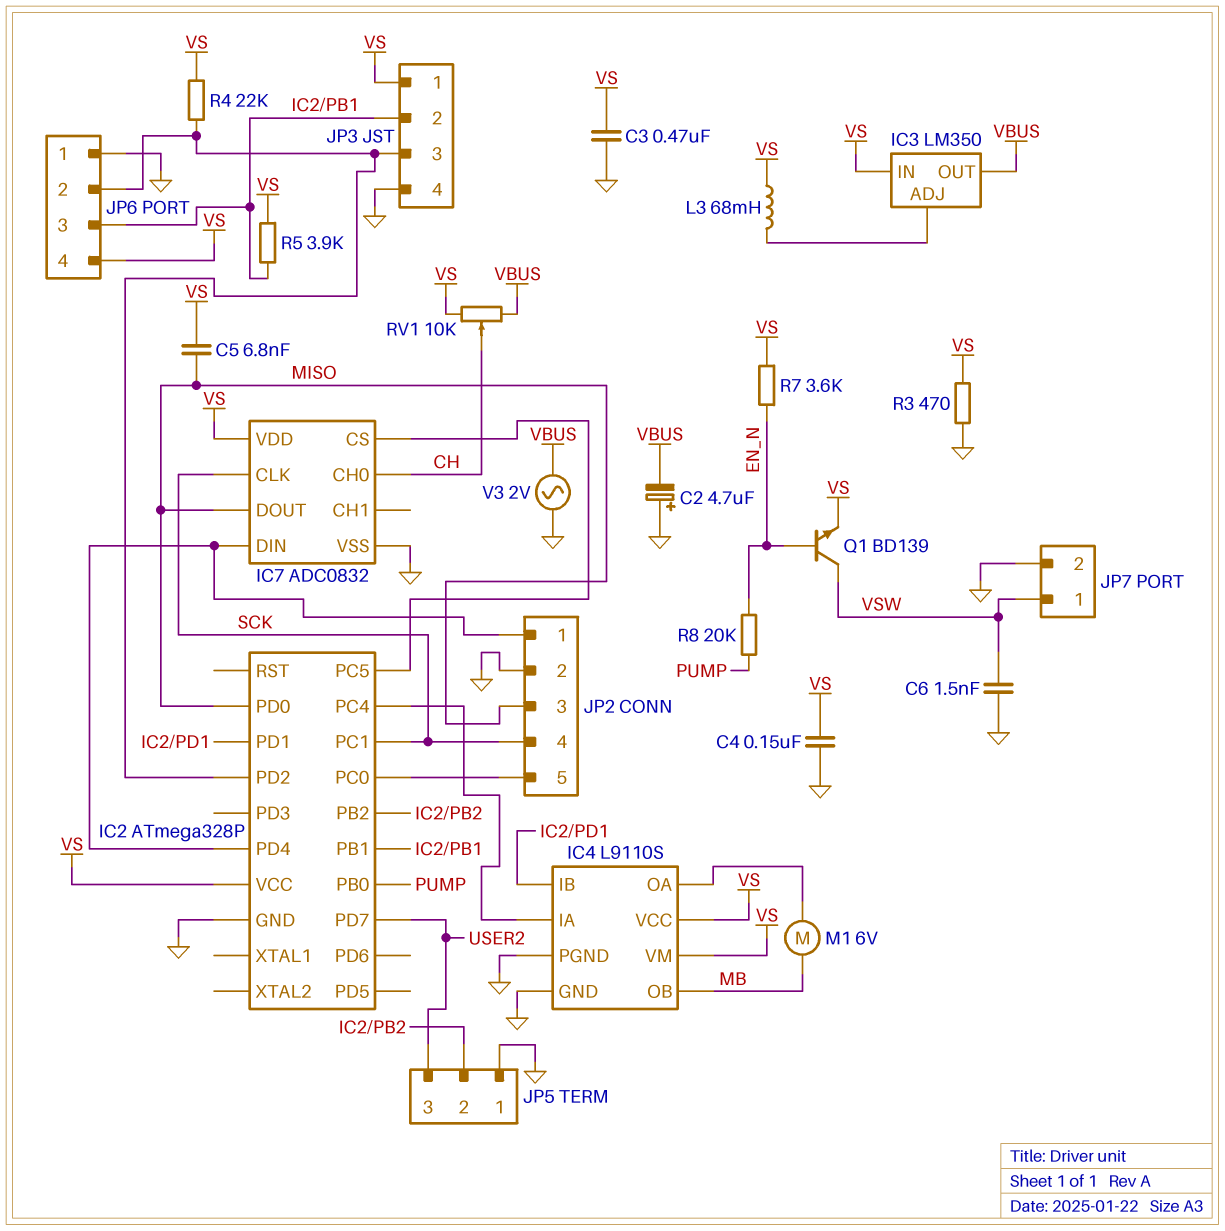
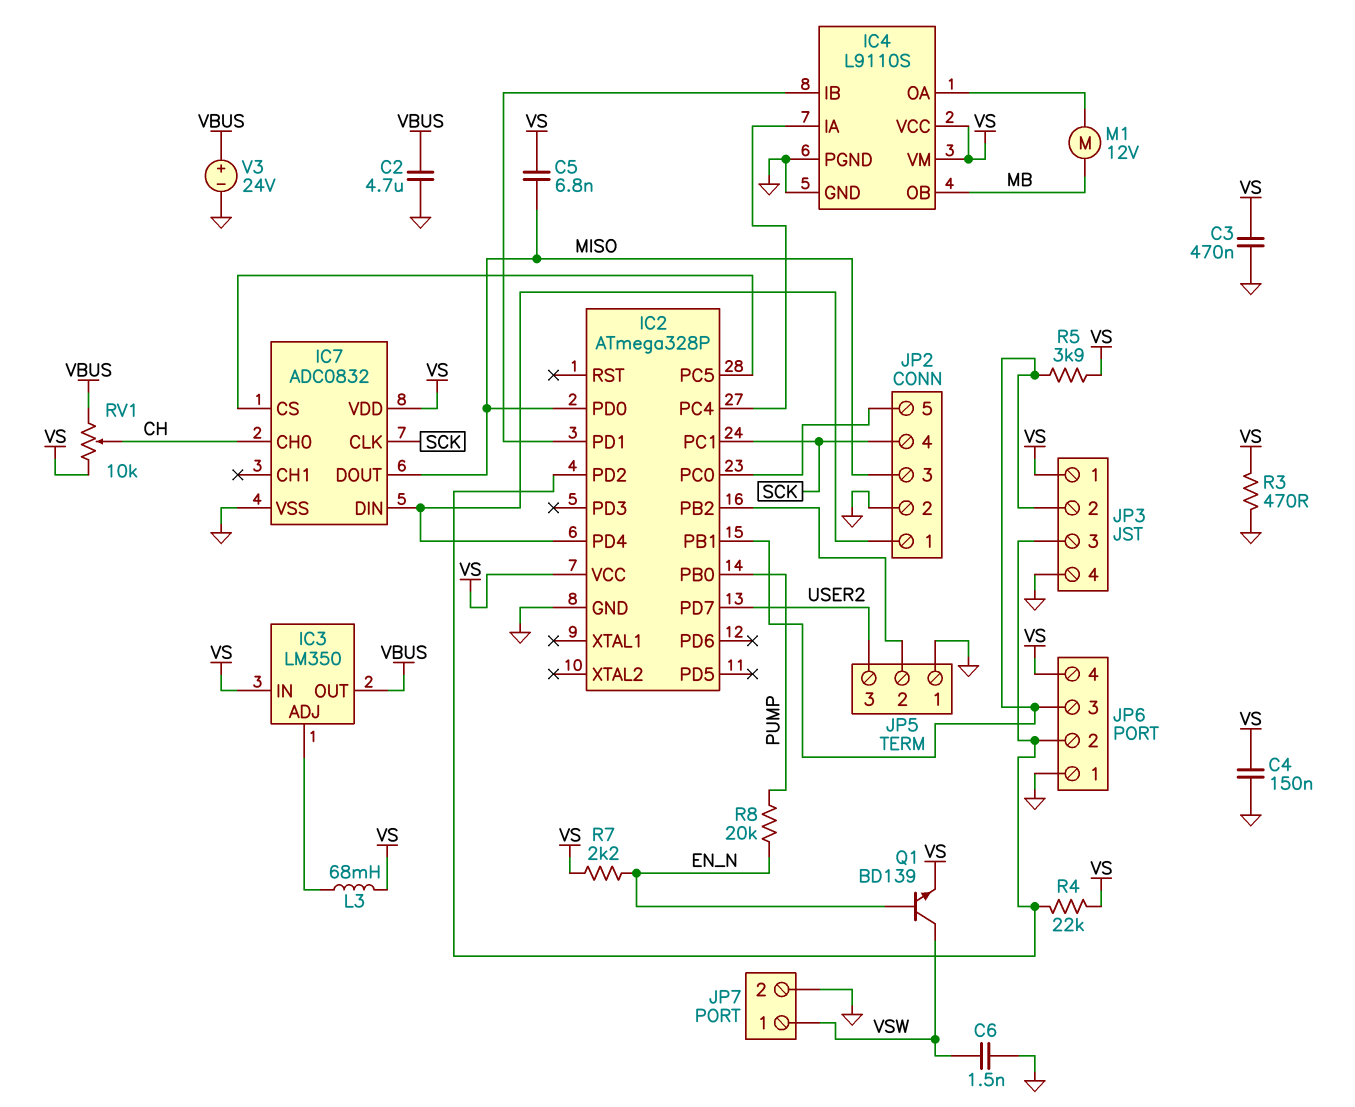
C2: 4.7uF (plus GND, minus VBUS) -> 4.7uF (GND, VBUS)
M1: motor 6V (IC4/OA, MB) -> motor 12V (IC4/OA, MB)
R7: 3.6k (EN_N, VS) -> 2.2k (EN_N, VS)
V3: AC 2V (GND, VBUS) -> 24V (plus VBUS, minus GND)

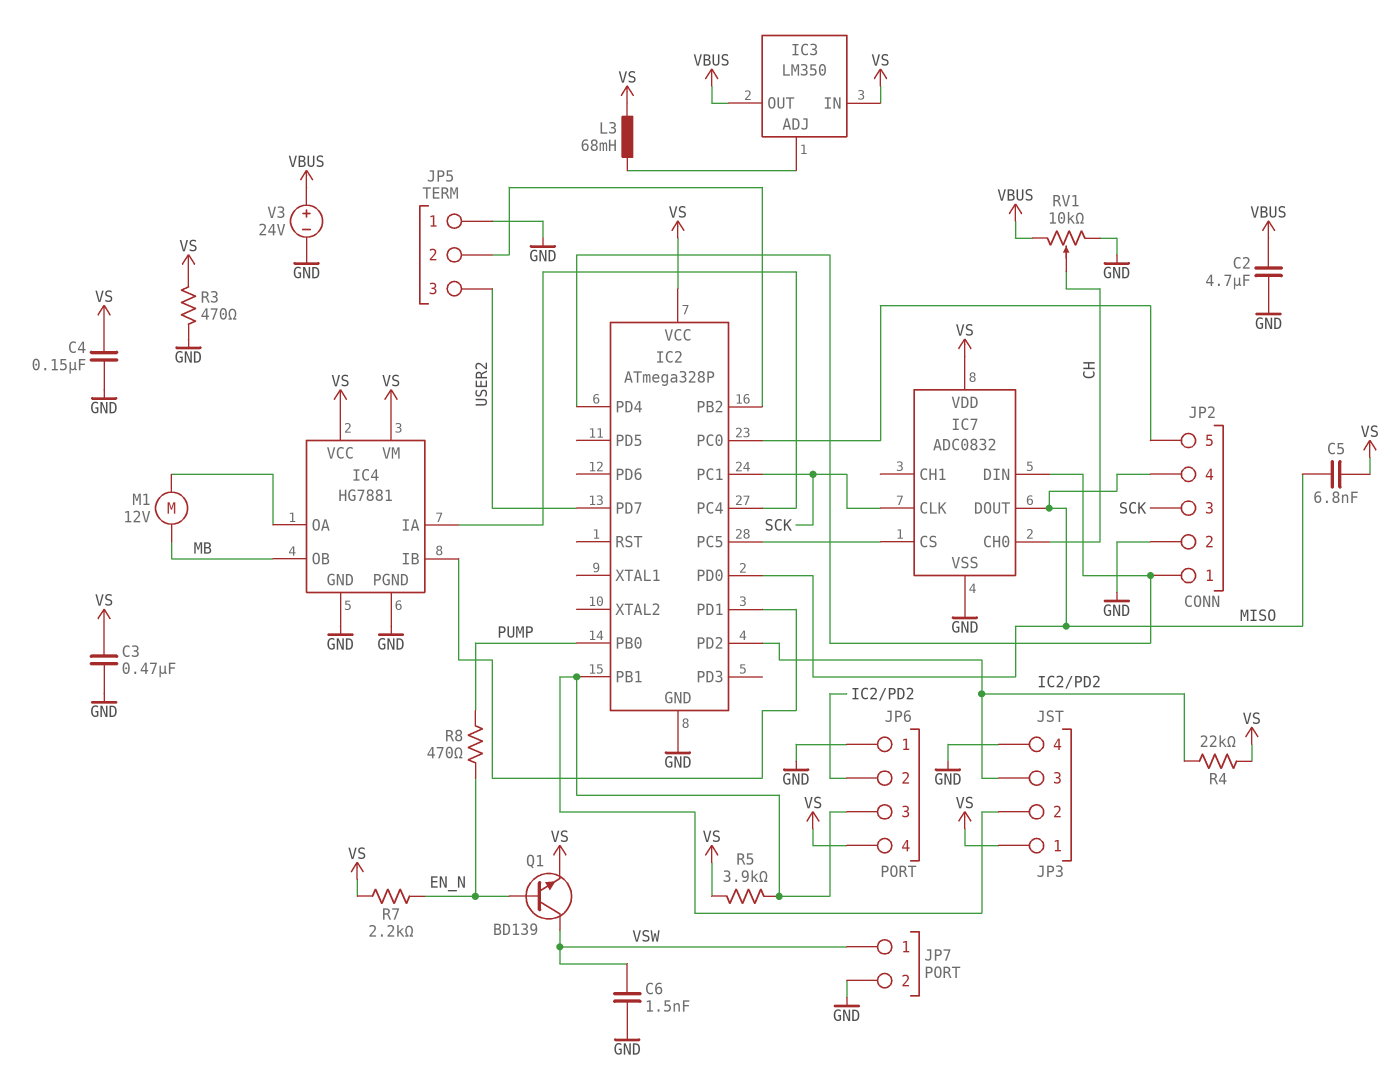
IC4: L9110S -> HG7881
JP2 pin 3: MISO -> SCK
JP2 pin 4: SCK -> MISO
R8: 20k (EN_N, PUMP) -> 470 (EN_N, PUMP)
RV1: 10k (VBUS, VS, wiper CH) -> 10k (GND, VBUS, wiper CH)

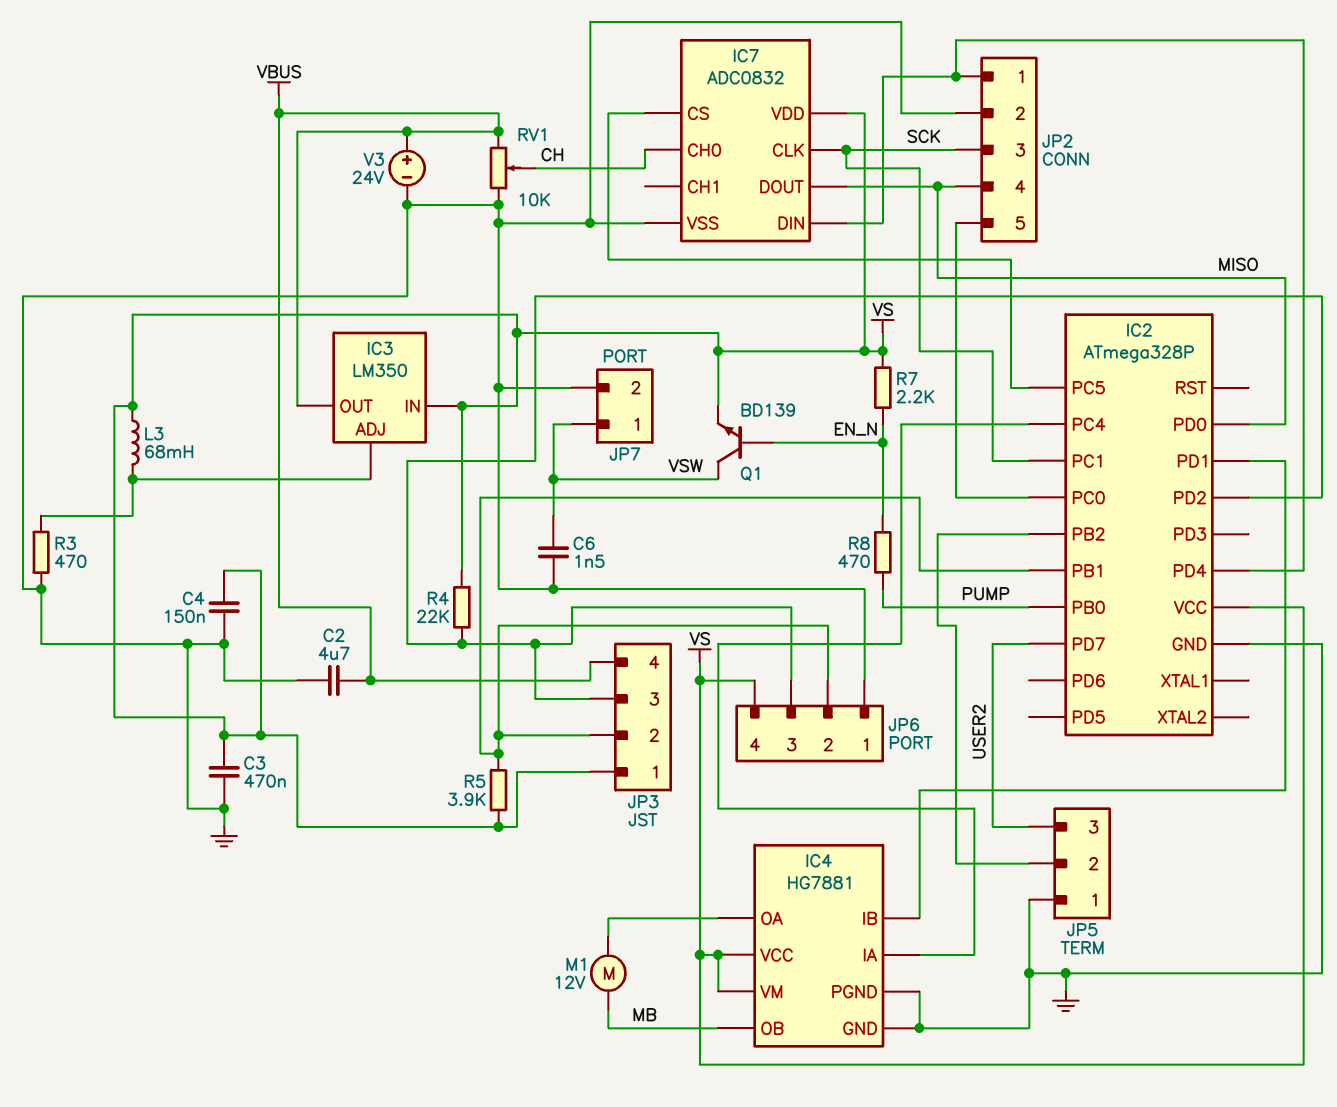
C5: 6.8nF (MISO, VS) -> none
JP3 pin 4: GND -> VBUS
JP6 pin 2: IC2/PD2 -> IC2/PB1
JP6 pin 3: IC2/PB1 -> IC2/PD2
R3: 470 (GND, VS) -> 470 (GND, IC3/ADJ)

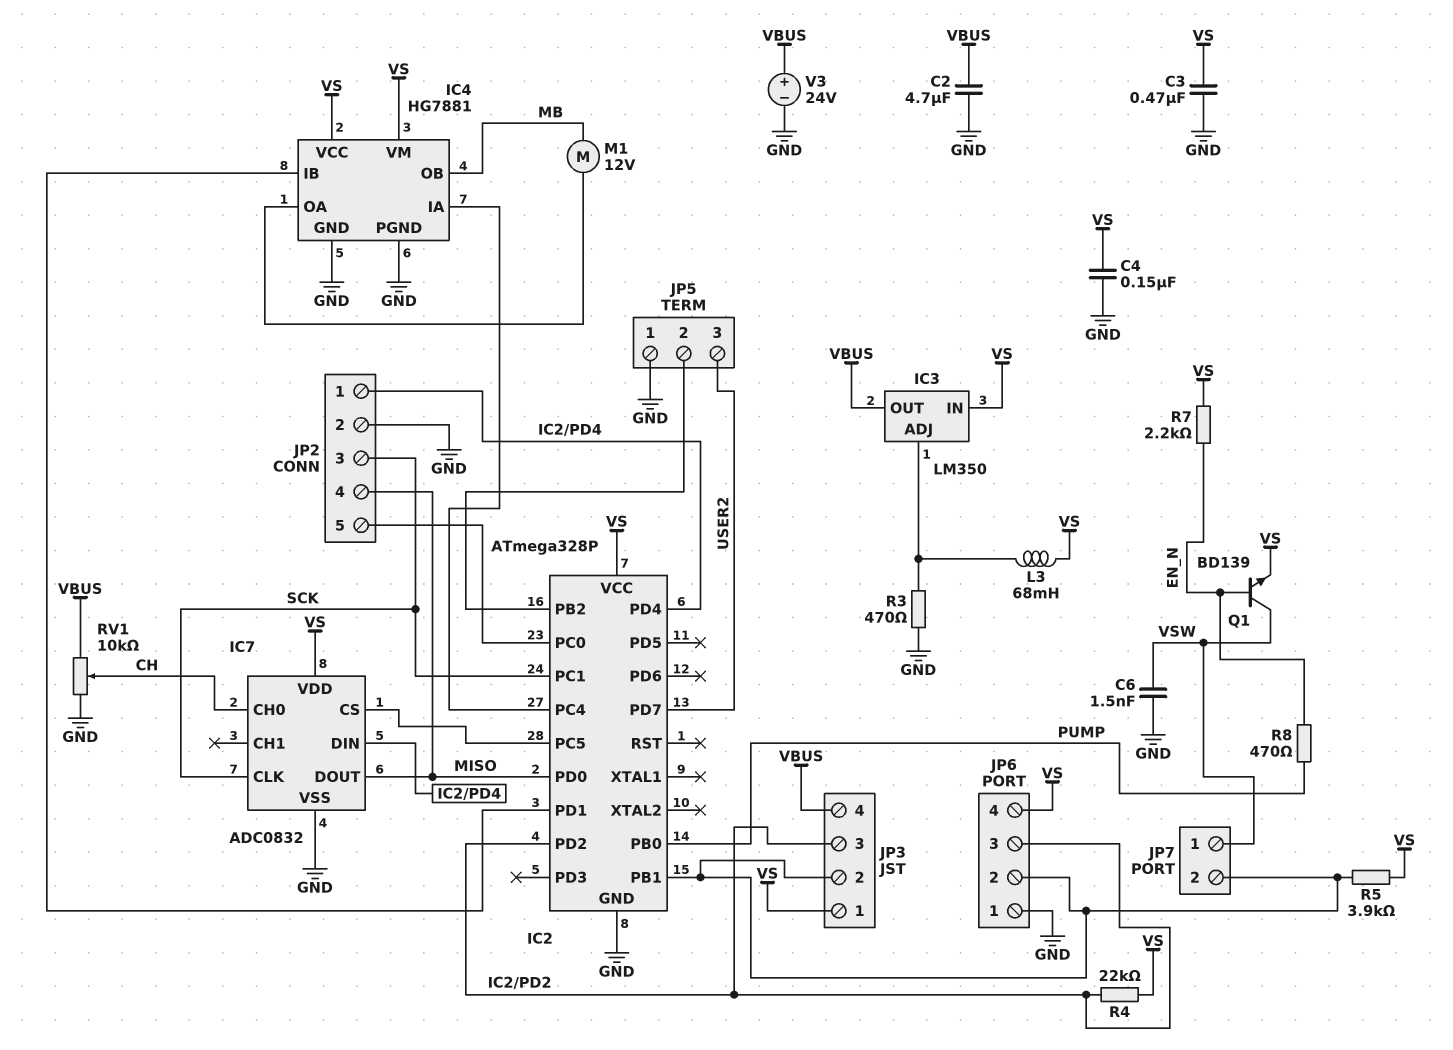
JP7 pin 2: GND -> IC2/PB1

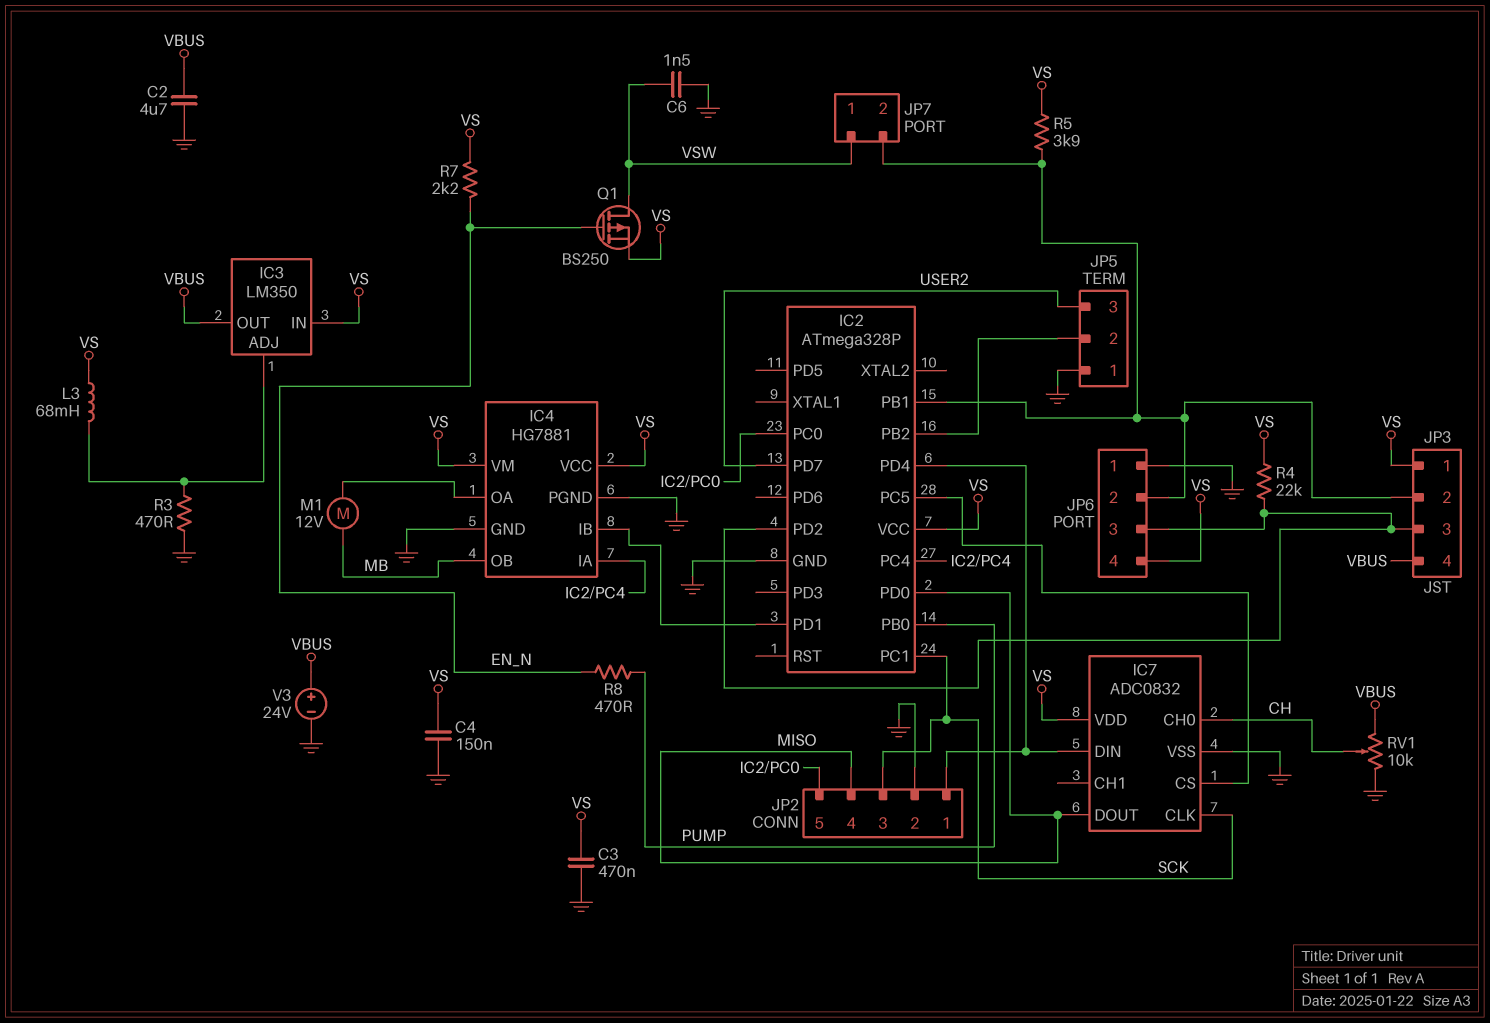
Q1: NPN BD139 (B EN_N, C VSW, E VS) -> PMOS BS250 (G EN_N, D VSW, S VS)

